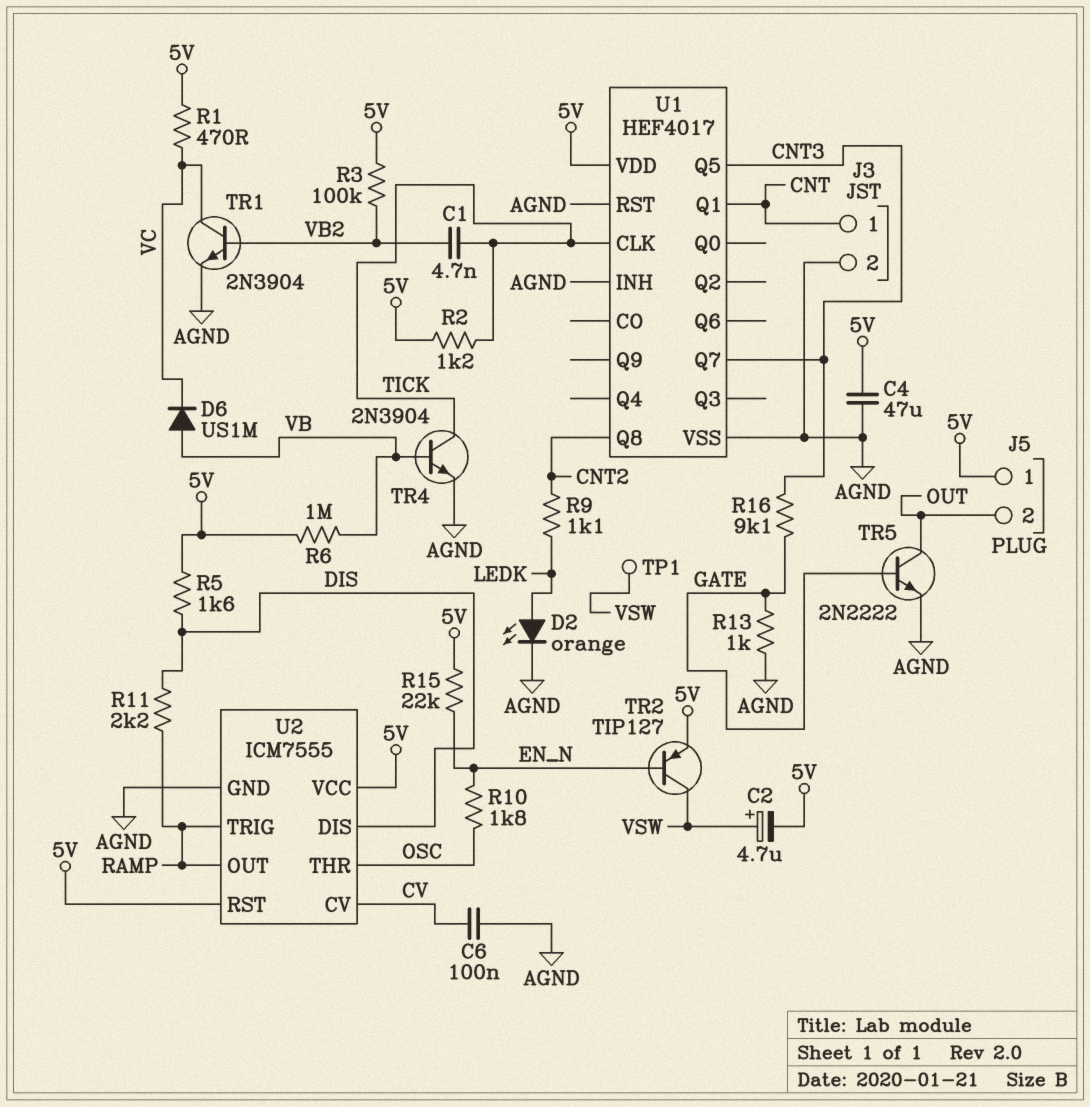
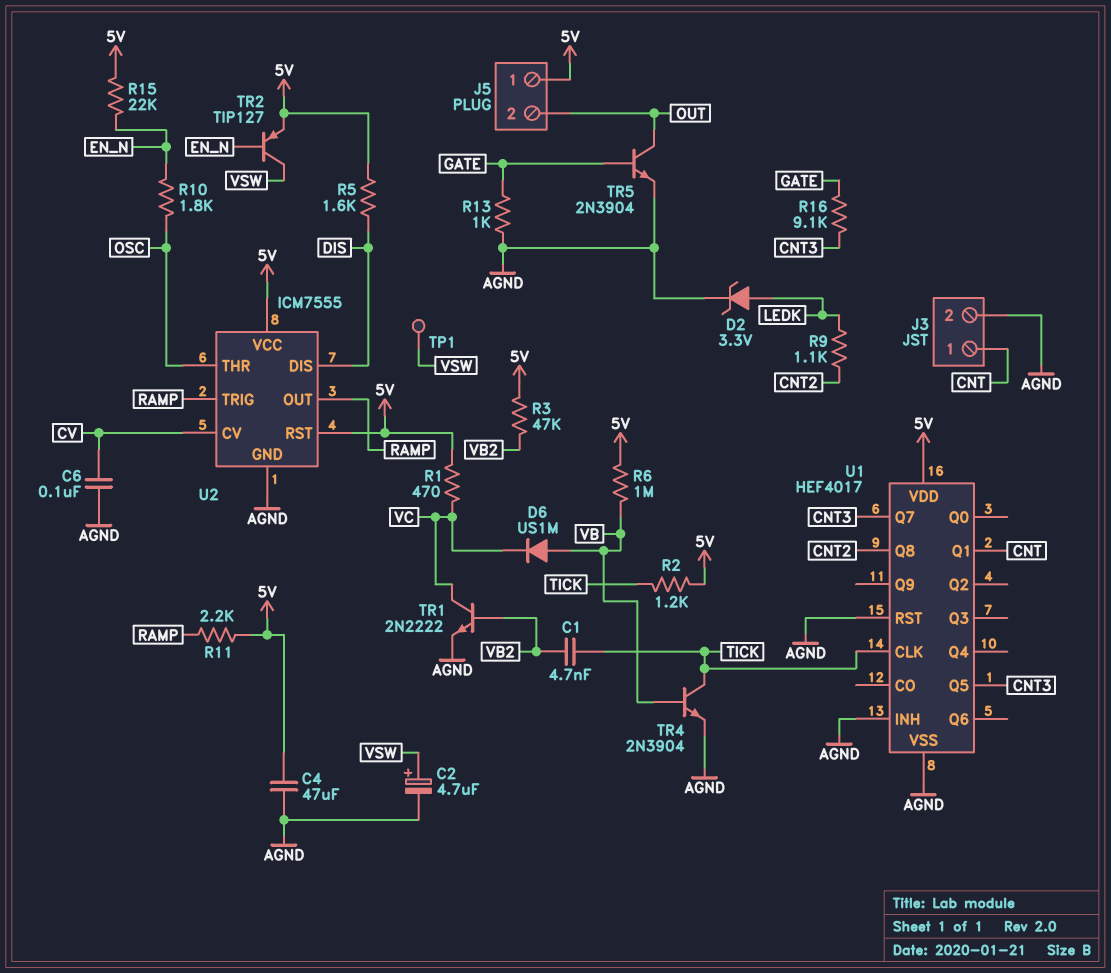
C2: 4.7uF (plus VSW, minus 5V) -> 4.7uF (plus VSW, minus AGND)
D2: LED orange (A LEDK, K AGND) -> zener 3.3V (A LEDK, K AGND)
R3: 100k (5V, VB2) -> 47k (5V, VB2)
R11: 2.2k (DIS, RAMP) -> 2.2k (5V, RAMP)
TR1: NPN 2N3904 (B VB2, C VC, E AGND) -> NPN 2N2222 (B VB2, C VC, E AGND)
TR5: NPN 2N2222 (B GATE, C OUT, E AGND) -> NPN 2N3904 (B GATE, C OUT, E AGND)

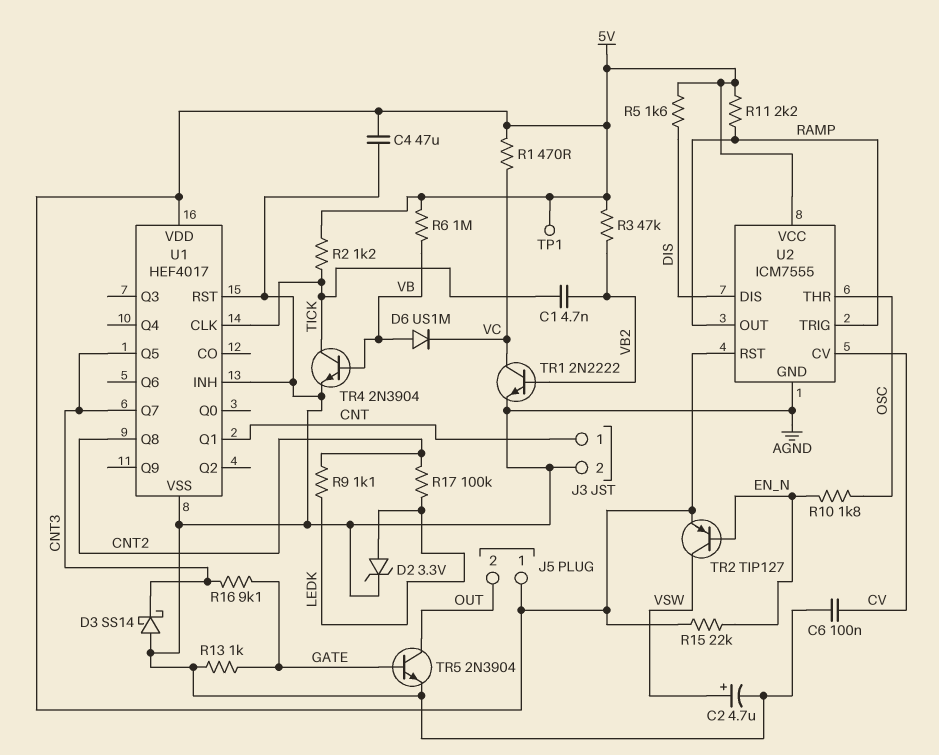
D3: none -> schottky SS14 (A AGND, K CNT3)
R17: none -> 100k (CNT2, LEDK)
TP1: test point (VSW) -> test point (5V)

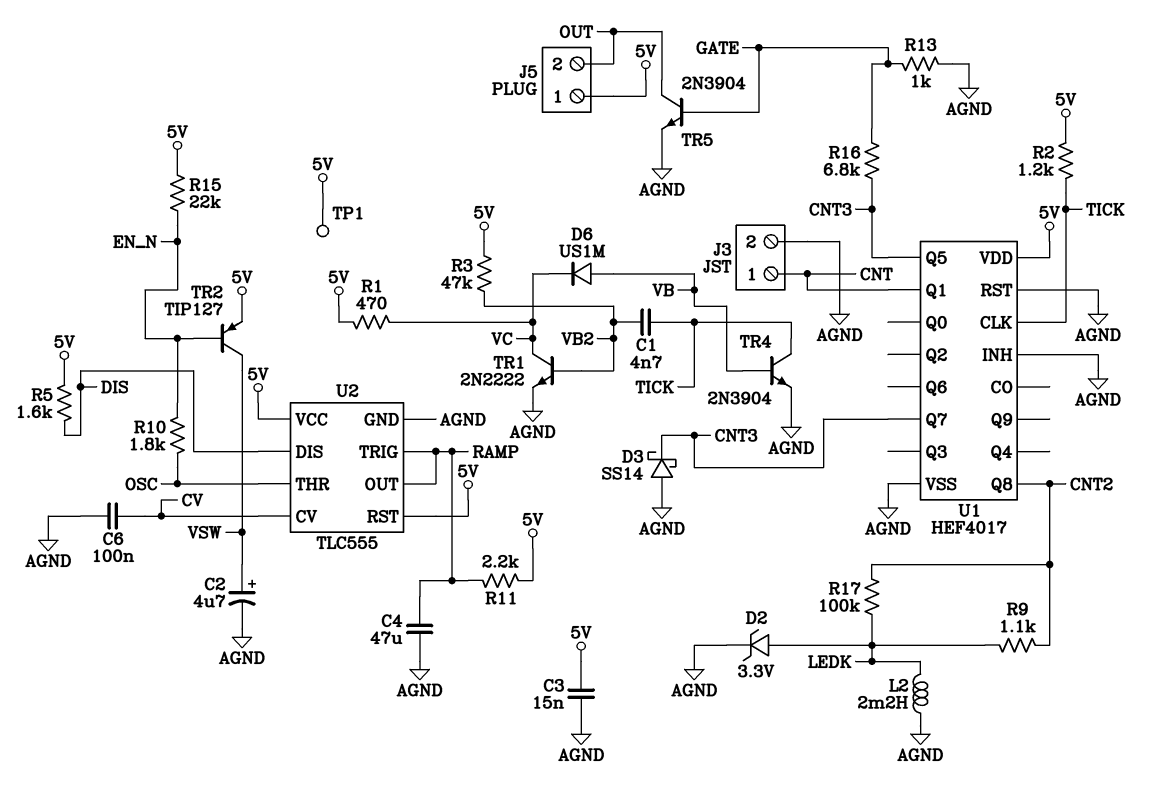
C3: none -> 15nF (5V, AGND)
C4: 47uF (5V, AGND) -> 47uF (AGND, RAMP)
L2: none -> 2.2mH (AGND, LEDK)
R6: 1M (5V, VB) -> none
R16: 9.1k (CNT3, GATE) -> 6.8k (CNT3, GATE)
U2: ICM7555 -> TLC555

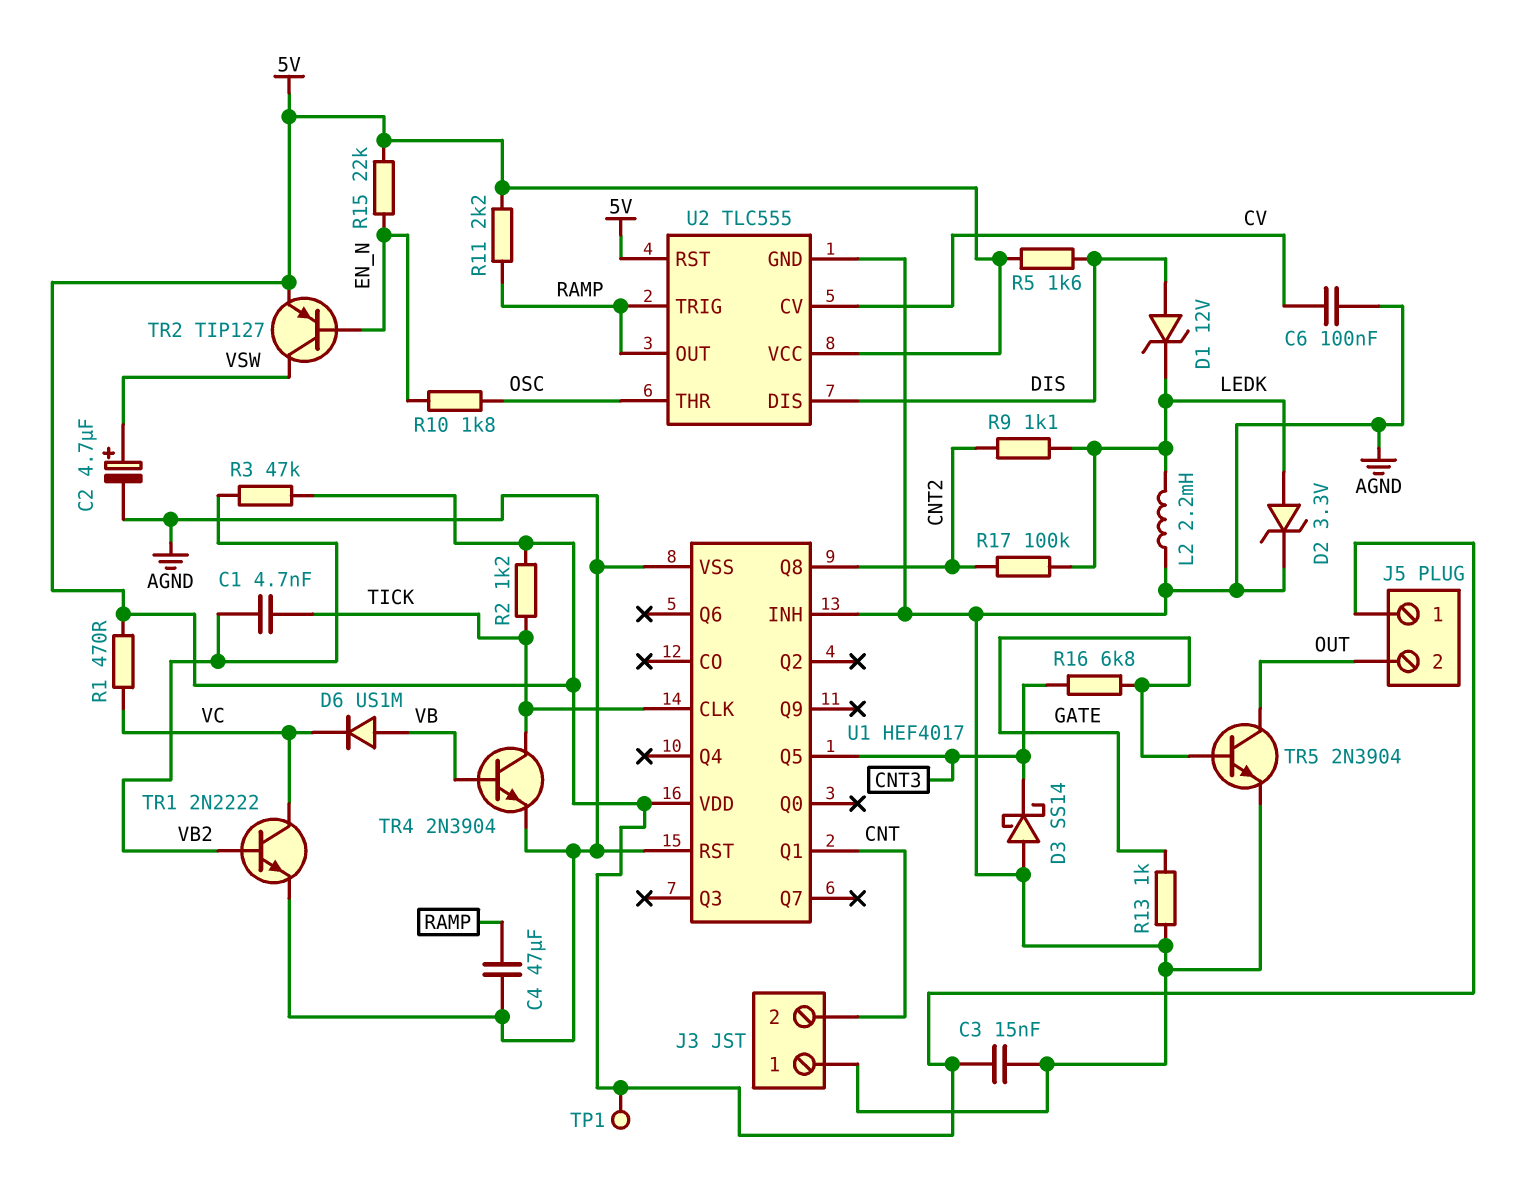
D1: none -> zener 12V (A DIS, K LEDK)
J3 pin 1: CNT -> AGND
J3 pin 2: AGND -> CNT
U1 pin Q7: CNT3 -> none

